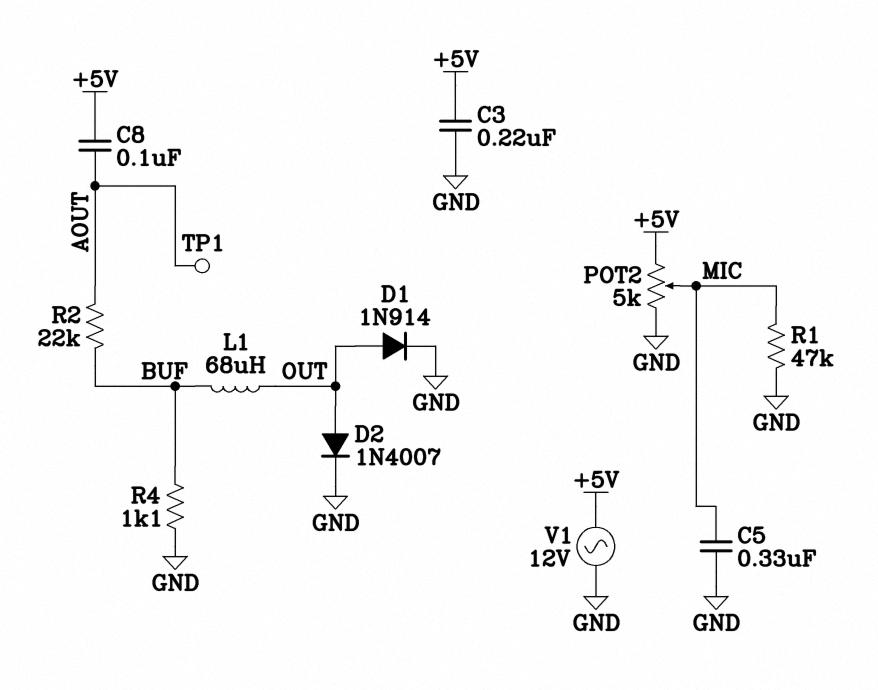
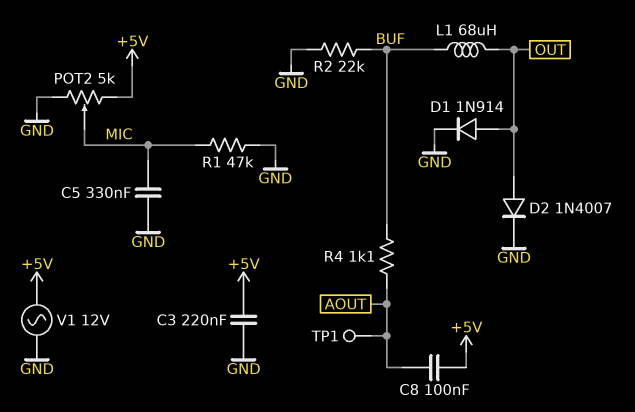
R2: 22k (AOUT, BUF) -> 22k (BUF, GND)
R4: 1.1k (BUF, GND) -> 1.1k (AOUT, BUF)

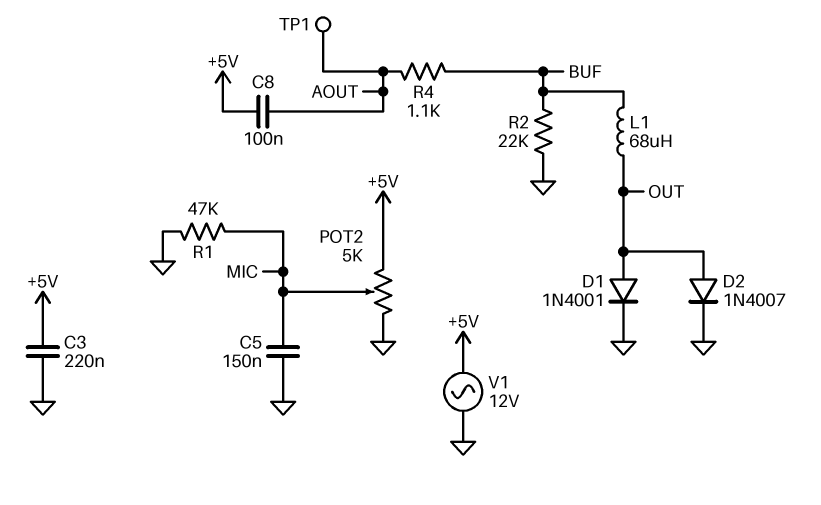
C5: 330nF (GND, MIC) -> 150nF (GND, MIC)
D1: diode 1N914 (A OUT, K GND) -> diode 1N4001 (A OUT, K GND)

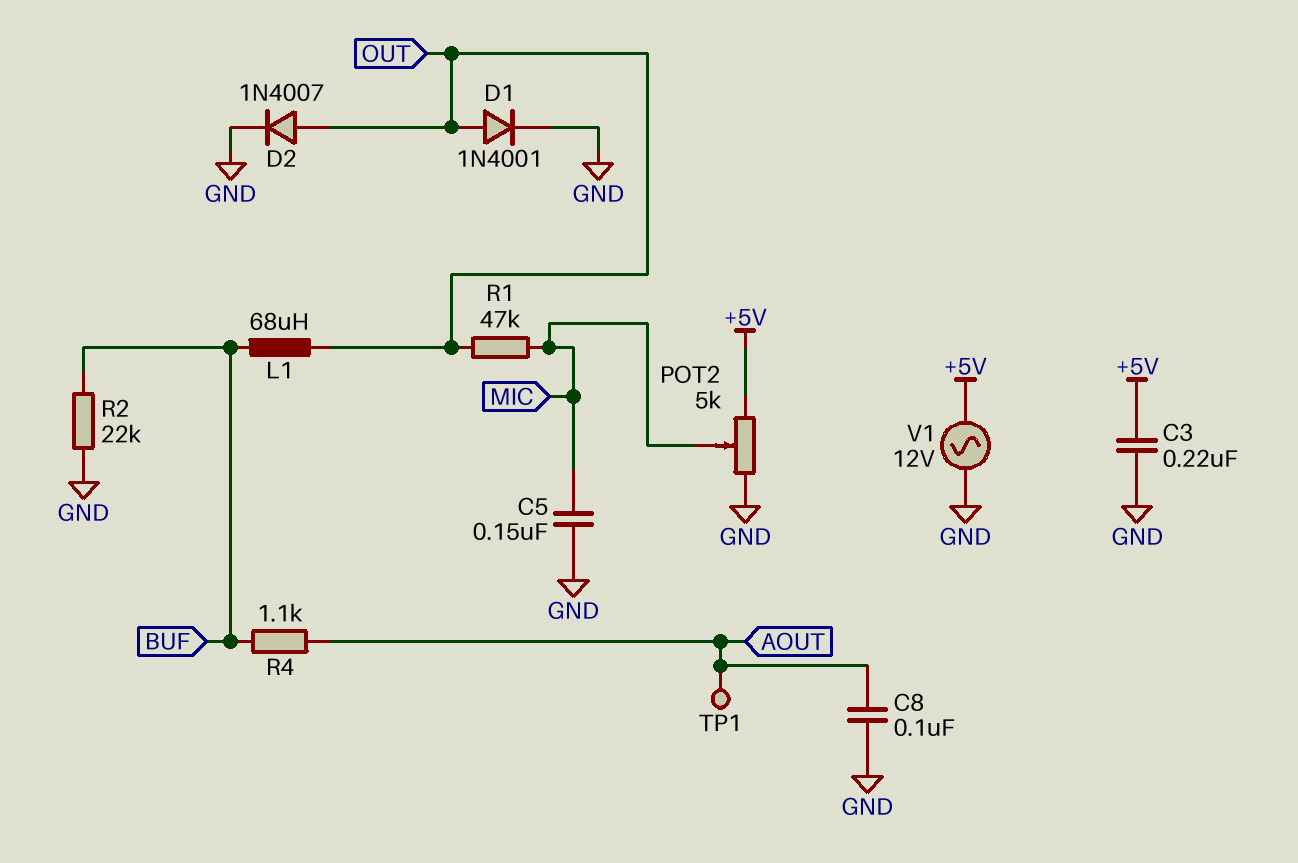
C8: 100nF (+5V, AOUT) -> 100nF (AOUT, GND)
R1: 47k (GND, MIC) -> 47k (MIC, OUT)

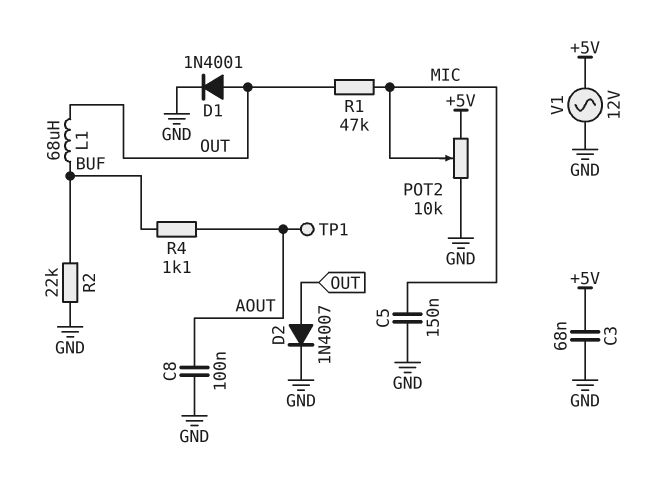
C3: 220nF (+5V, GND) -> 68nF (+5V, GND)
POT2: 5k (+5V, GND, wiper MIC) -> 10k (+5V, GND, wiper MIC)

